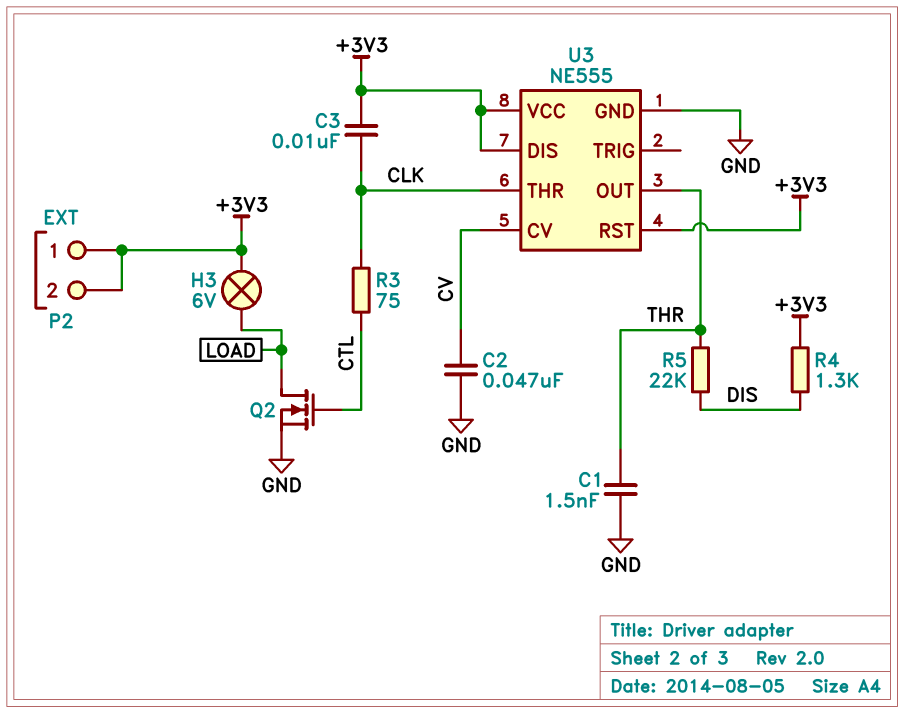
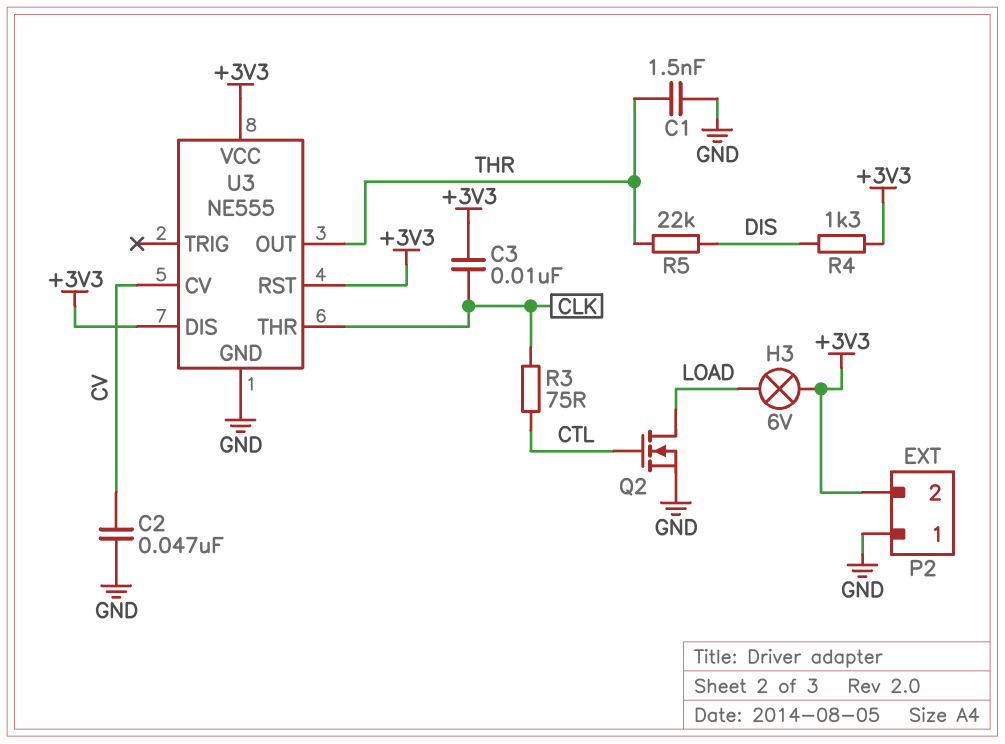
P2 pin 1: +3V3 -> GND

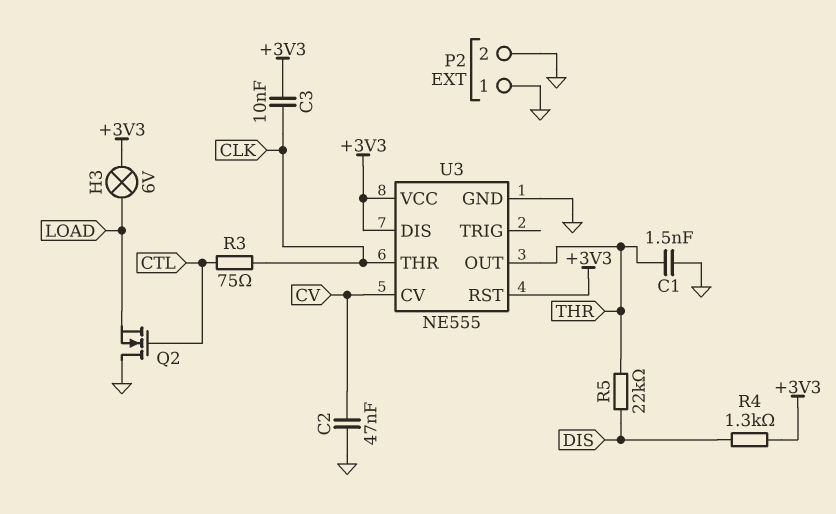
P2 pin 2: +3V3 -> GND
Q2: NMOS (G CTL, D LOAD, S GND) -> NMOS (G CTL, D GND, S LOAD)

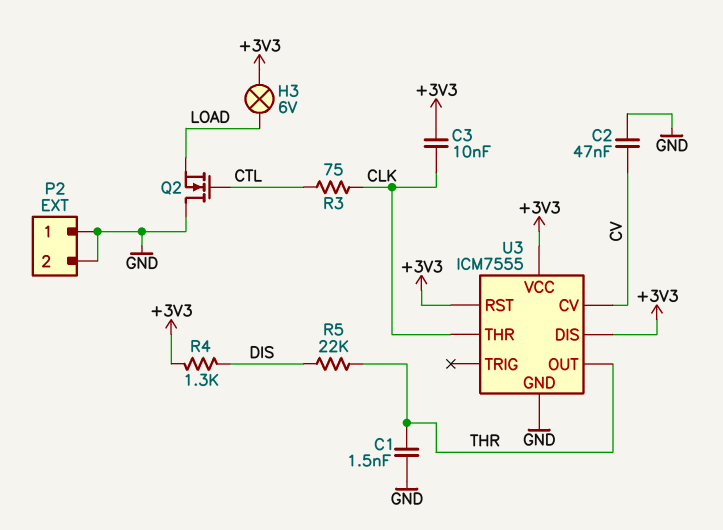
U3: NE555 -> ICM7555

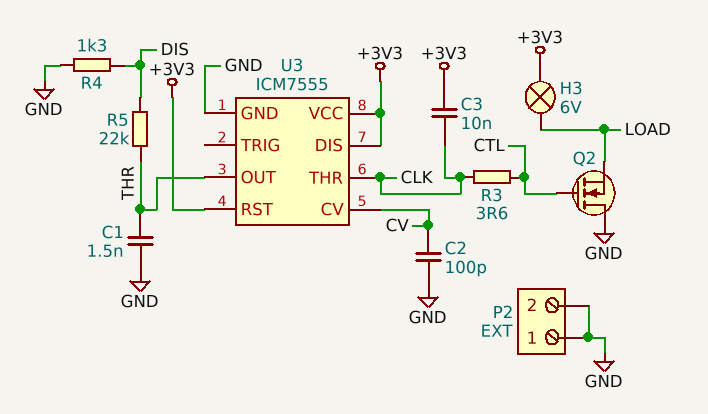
C2: 47nF (CV, GND) -> 100pF (CV, GND)
R3: 75 (CLK, CTL) -> 3.6 (CLK, CTL)
R4: 1.3k (+3V3, DIS) -> 1.3k (DIS, GND)

